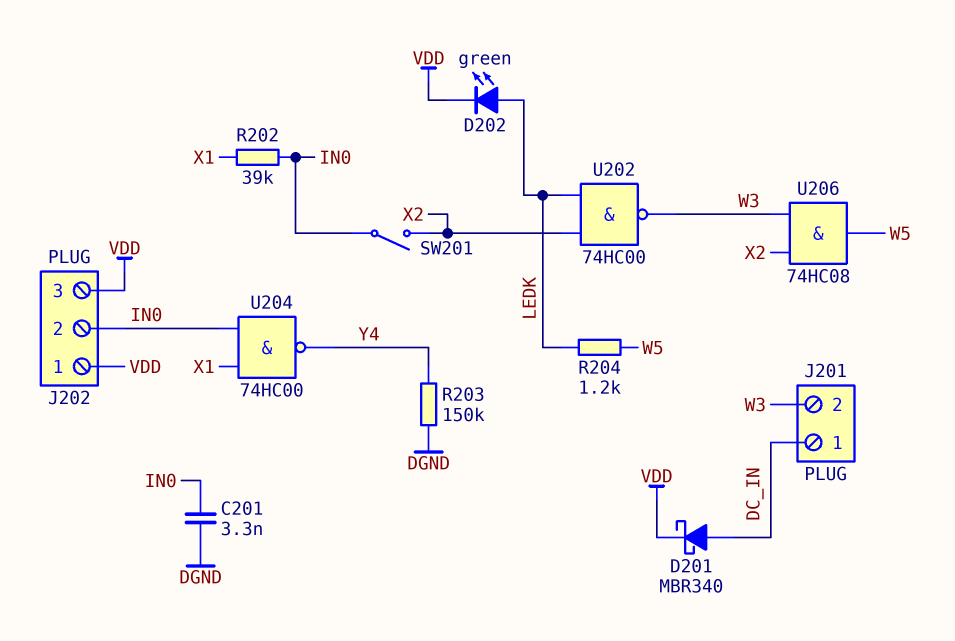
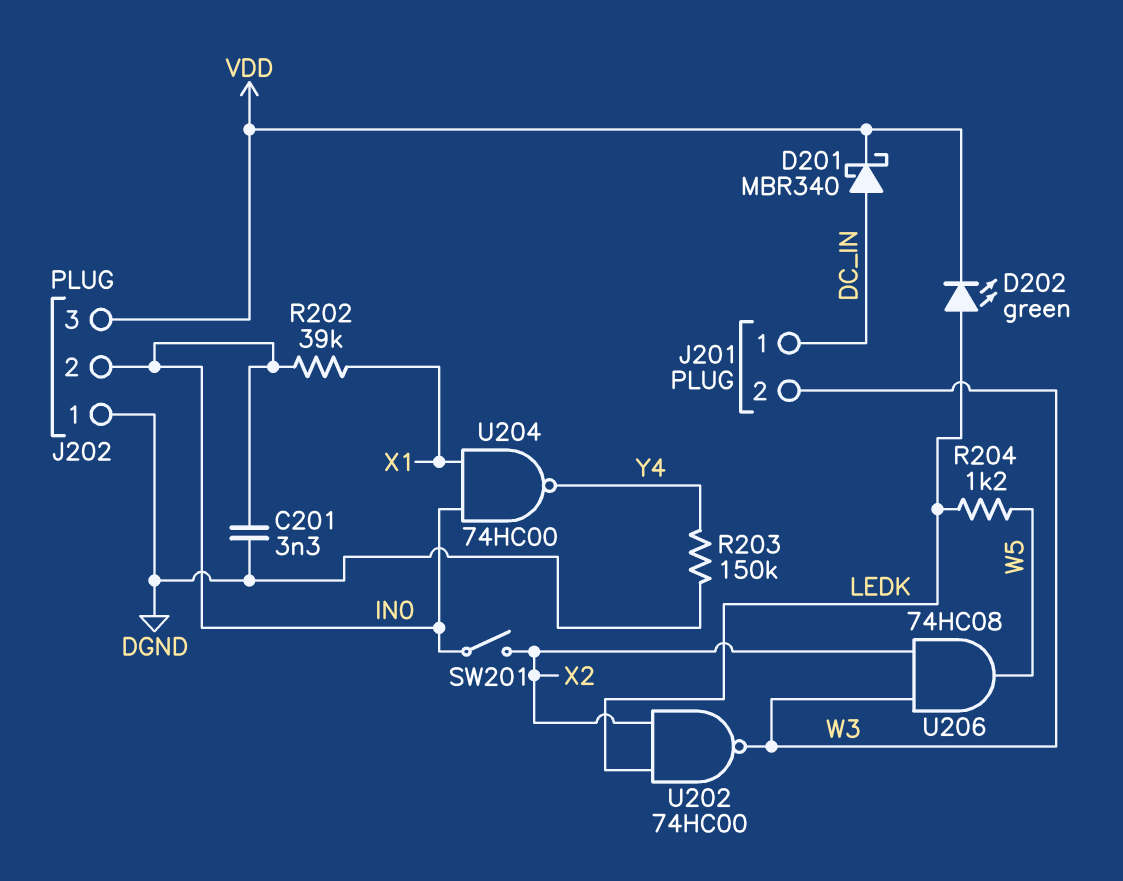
J202 pin 1: VDD -> DGND

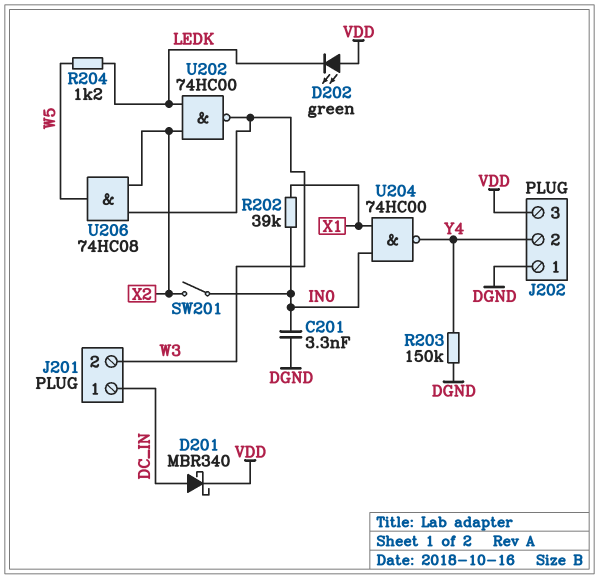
D202: LED green (A LEDK, K VDD) -> LED green (A VDD, K LEDK)
J202 pin 2: IN0 -> Y4

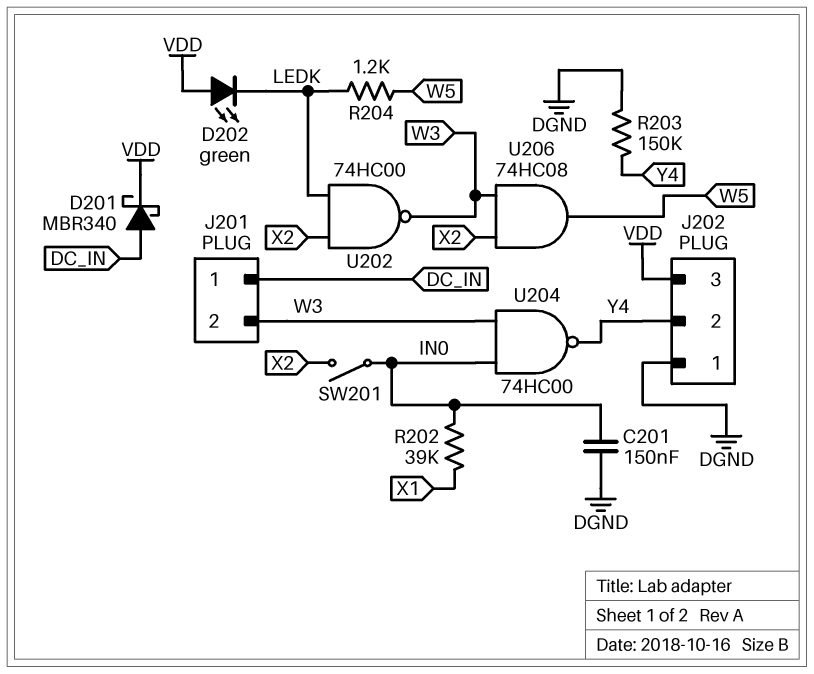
C201: 3.3nF (DGND, IN0) -> 150nF (DGND, IN0)
U204: NAND 74HC00 (in IN0, in X1, out Y4) -> NAND 74HC00 (in IN0, in W3, out Y4)

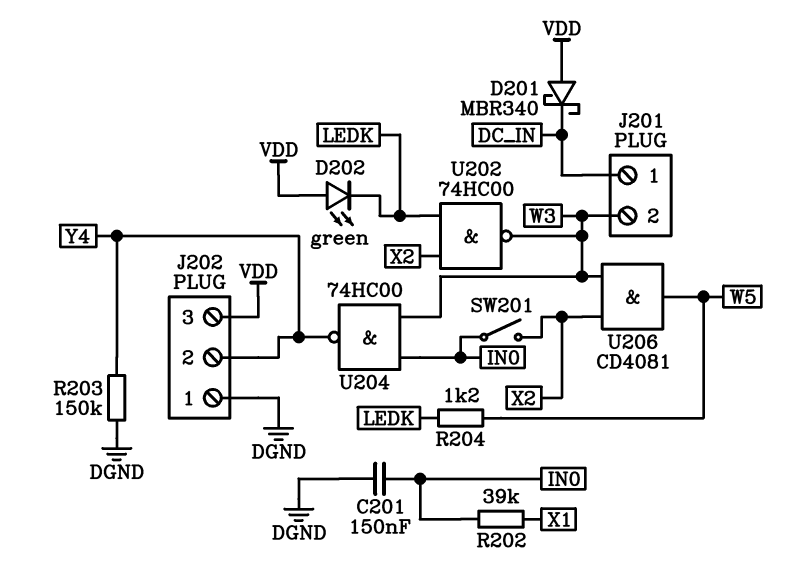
D201: schottky MBR340 (A DC_IN, K VDD) -> schottky MBR340 (A VDD, K DC_IN)
U206: AND 74HC08 (in W3, in X2, out W5) -> AND CD4081 (in W3, in X2, out W5)

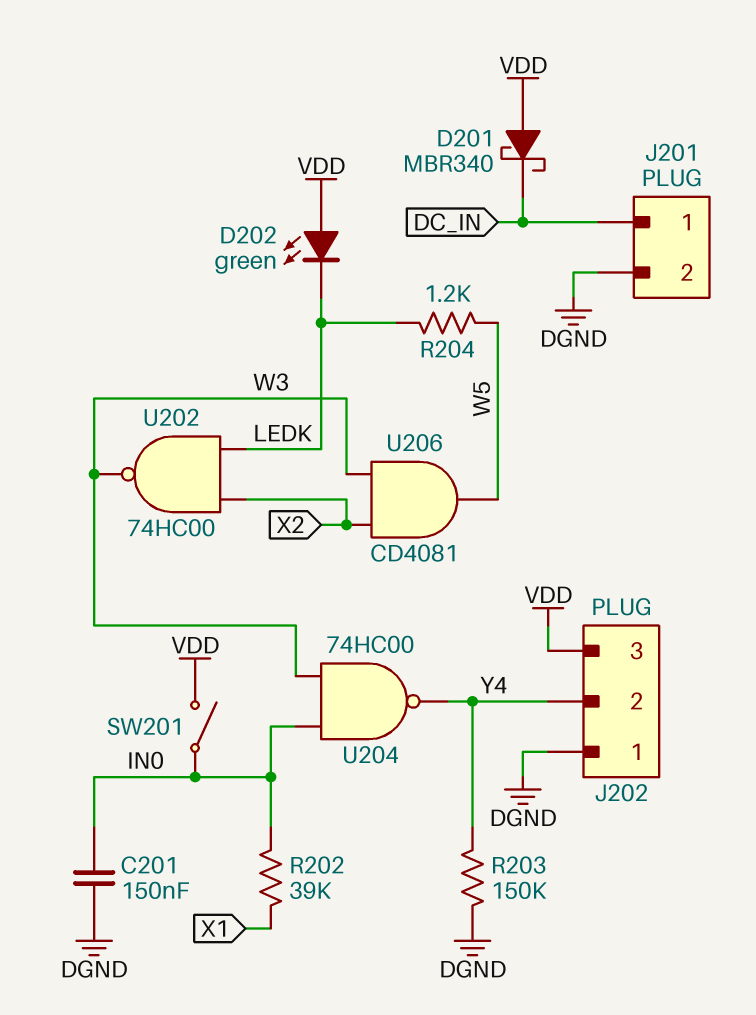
J201 pin 2: W3 -> DGND
SW201: switch (IN0, X2) -> switch (IN0, VDD)

